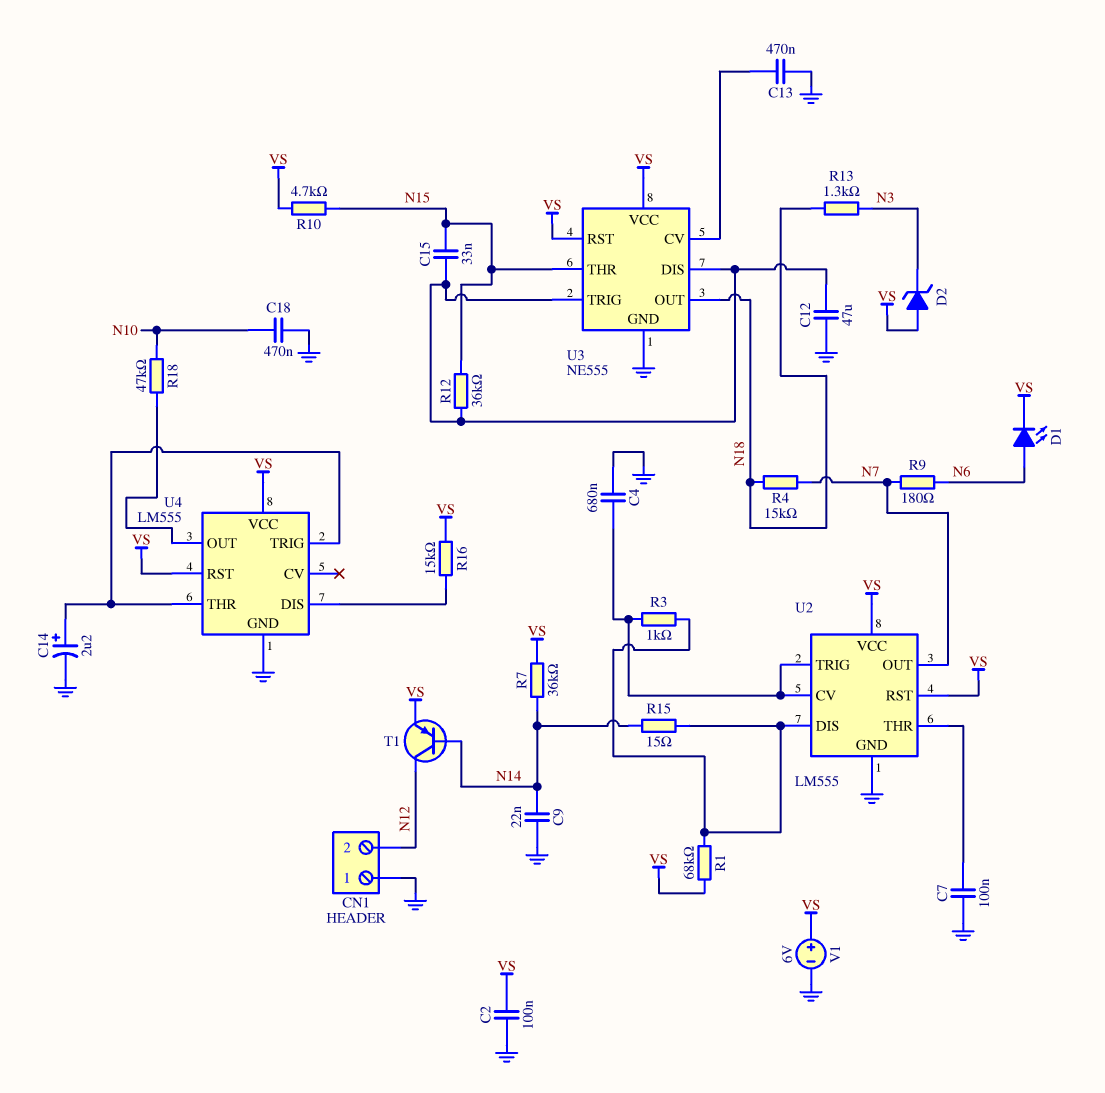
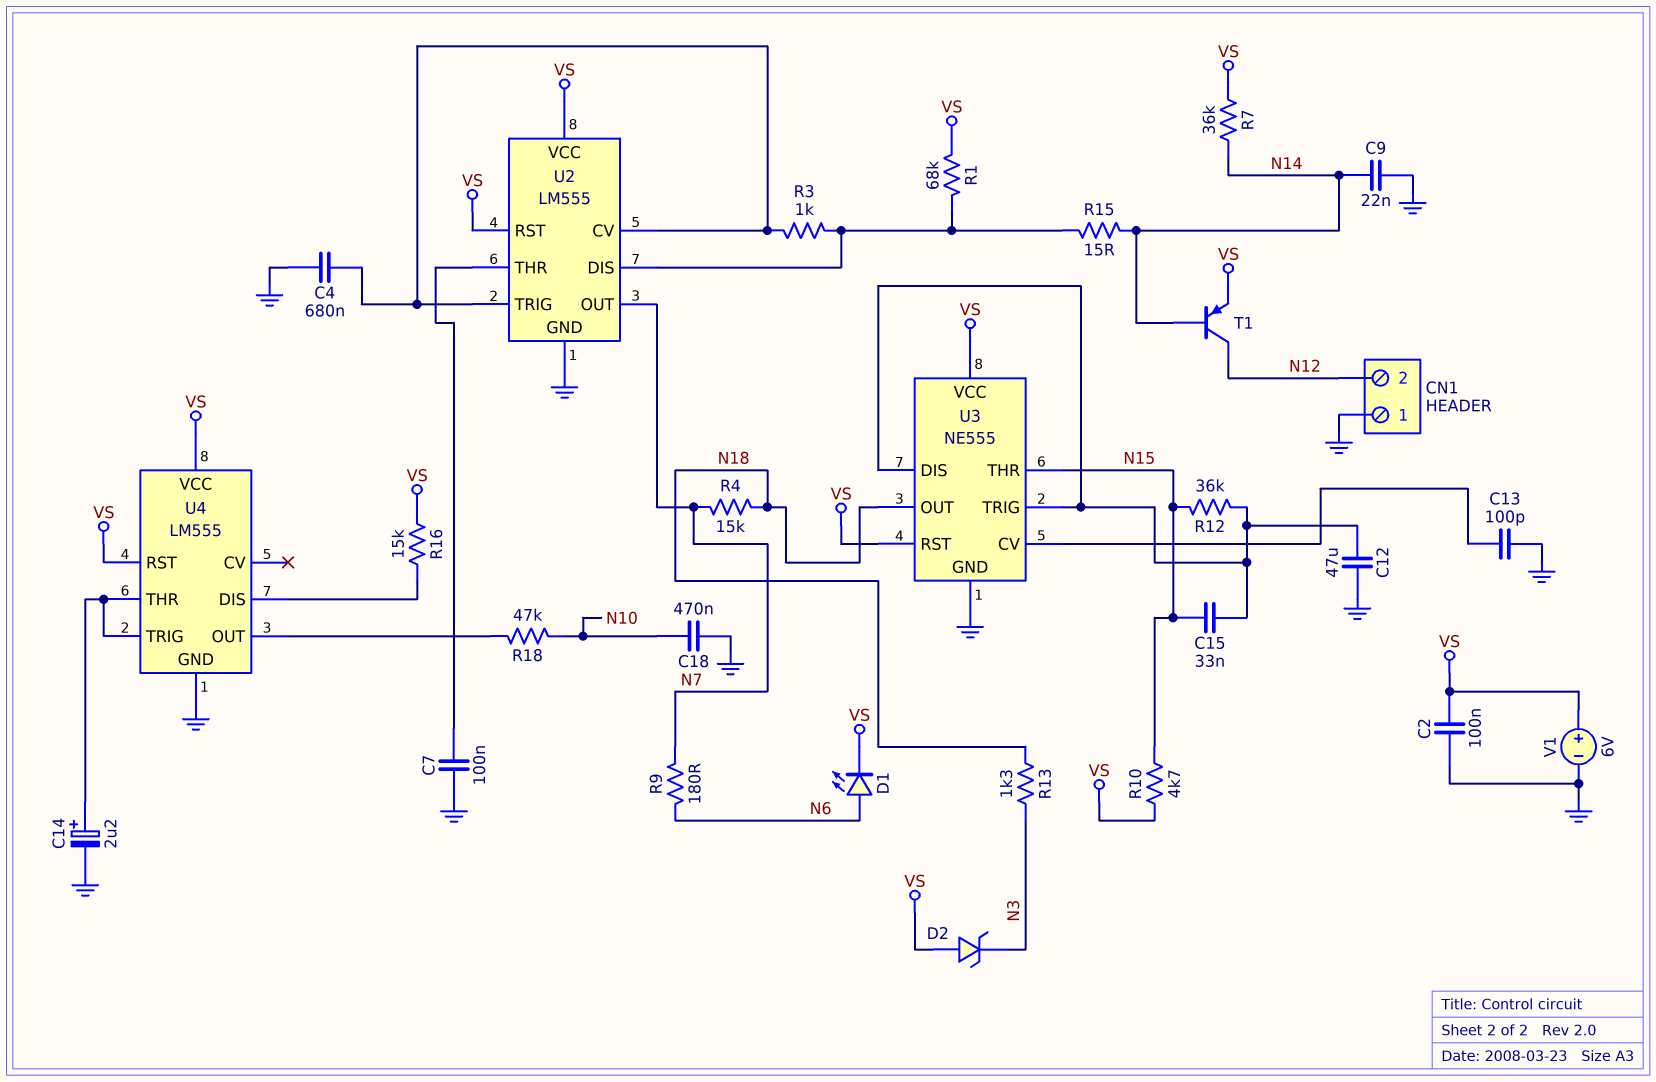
C13: 470nF (GND, U3/CV) -> 100pF (GND, U3/CV)

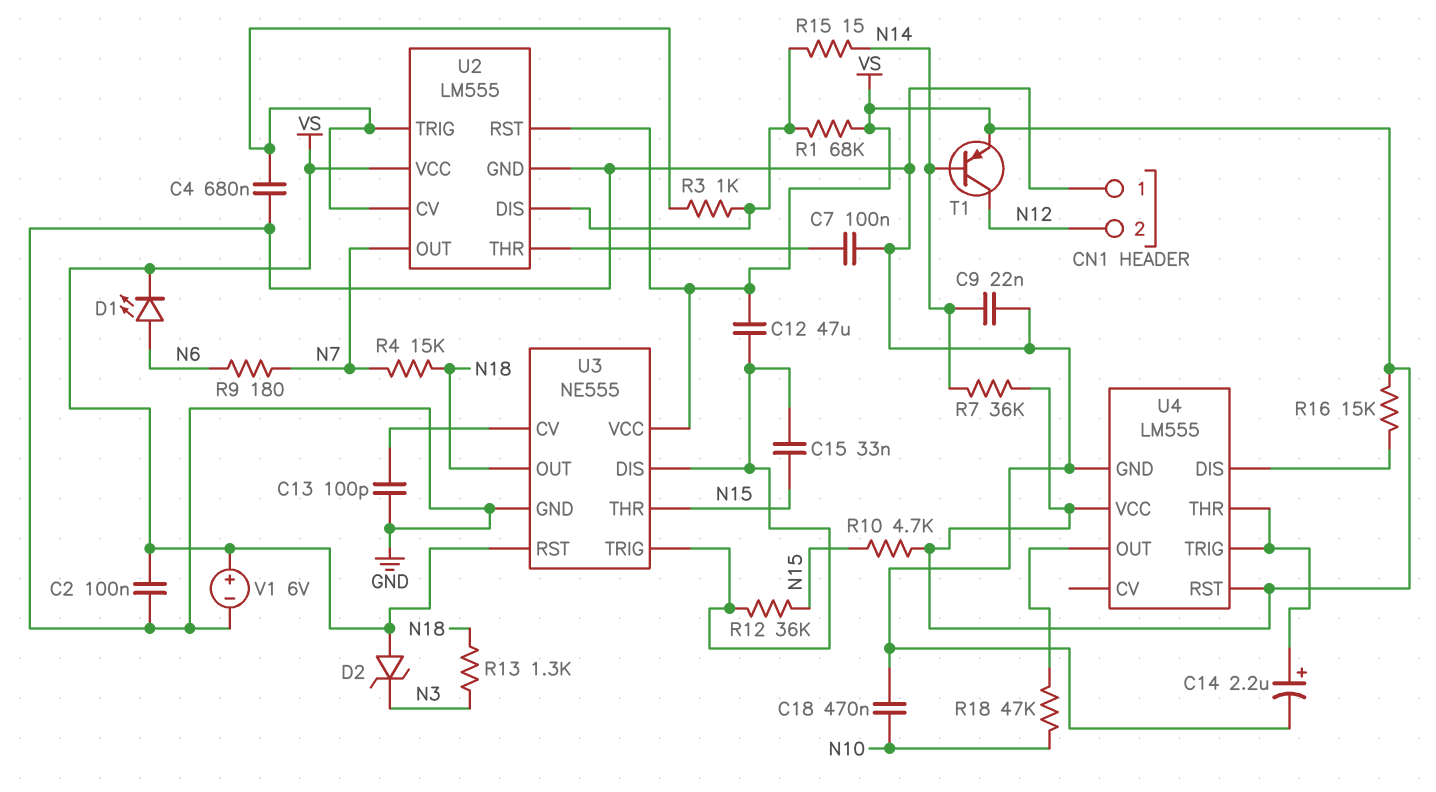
C12: 47uF (GND, U3/DIS) -> 47uF (U3/DIS, VS)

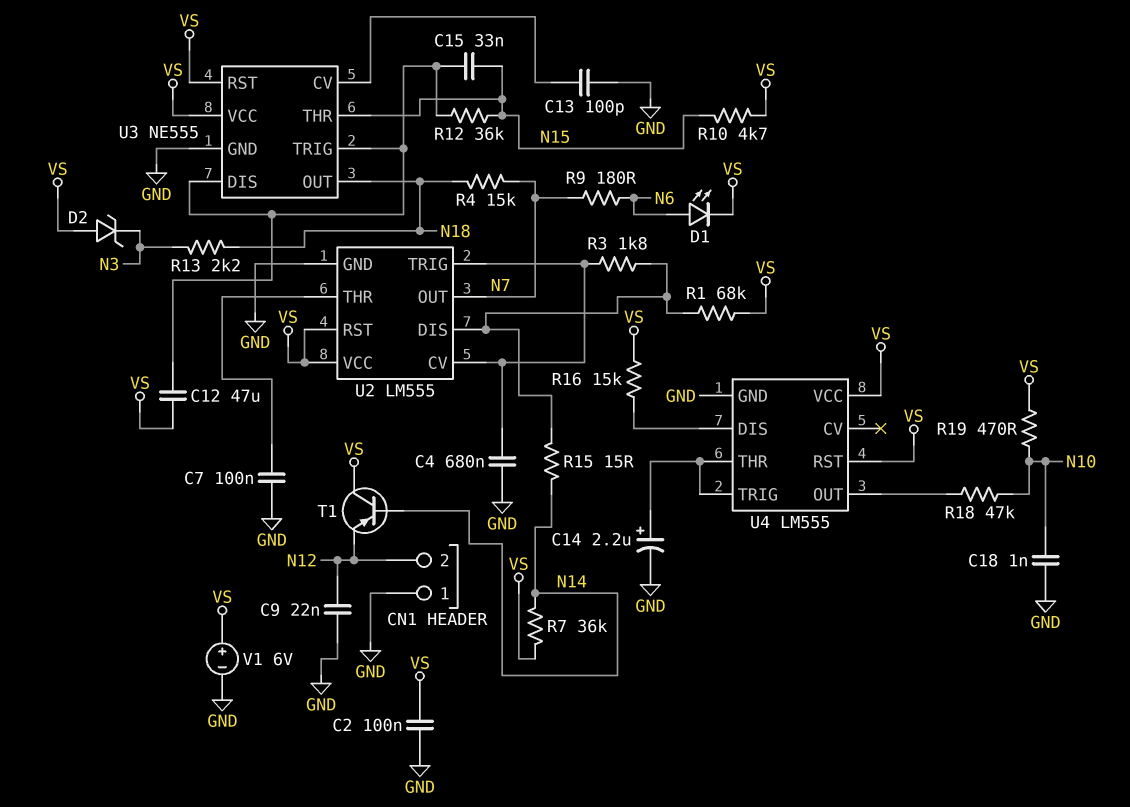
C9: 22nF (GND, N14) -> 22nF (GND, N12)
C18: 470nF (GND, N10) -> 1nF (GND, N10)
R3: 1k (U2/CV, U2/DIS) -> 1.8k (U2/CV, U2/DIS)
R13: 1.3k (N3, N18) -> 2.2k (N3, N18)
R19: none -> 470 (N10, VS)
T1: PNP (B N14, C N12, E VS) -> PNP (B N14, C VS, E N12)

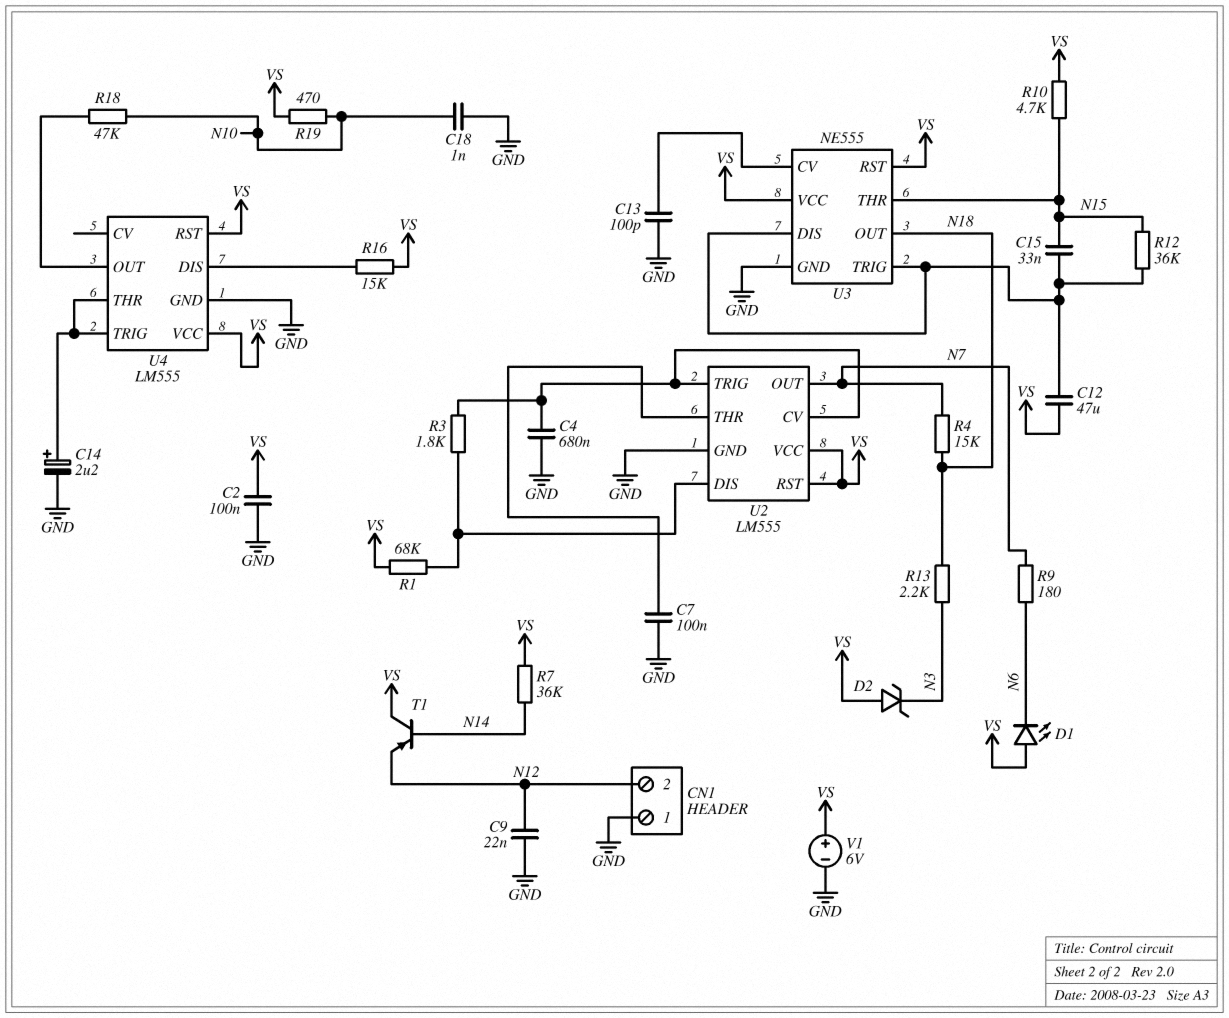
D1: LED (A N6, K VS) -> LED (A VS, K N6)
R15: 15 (N14, U2/DIS) -> none

